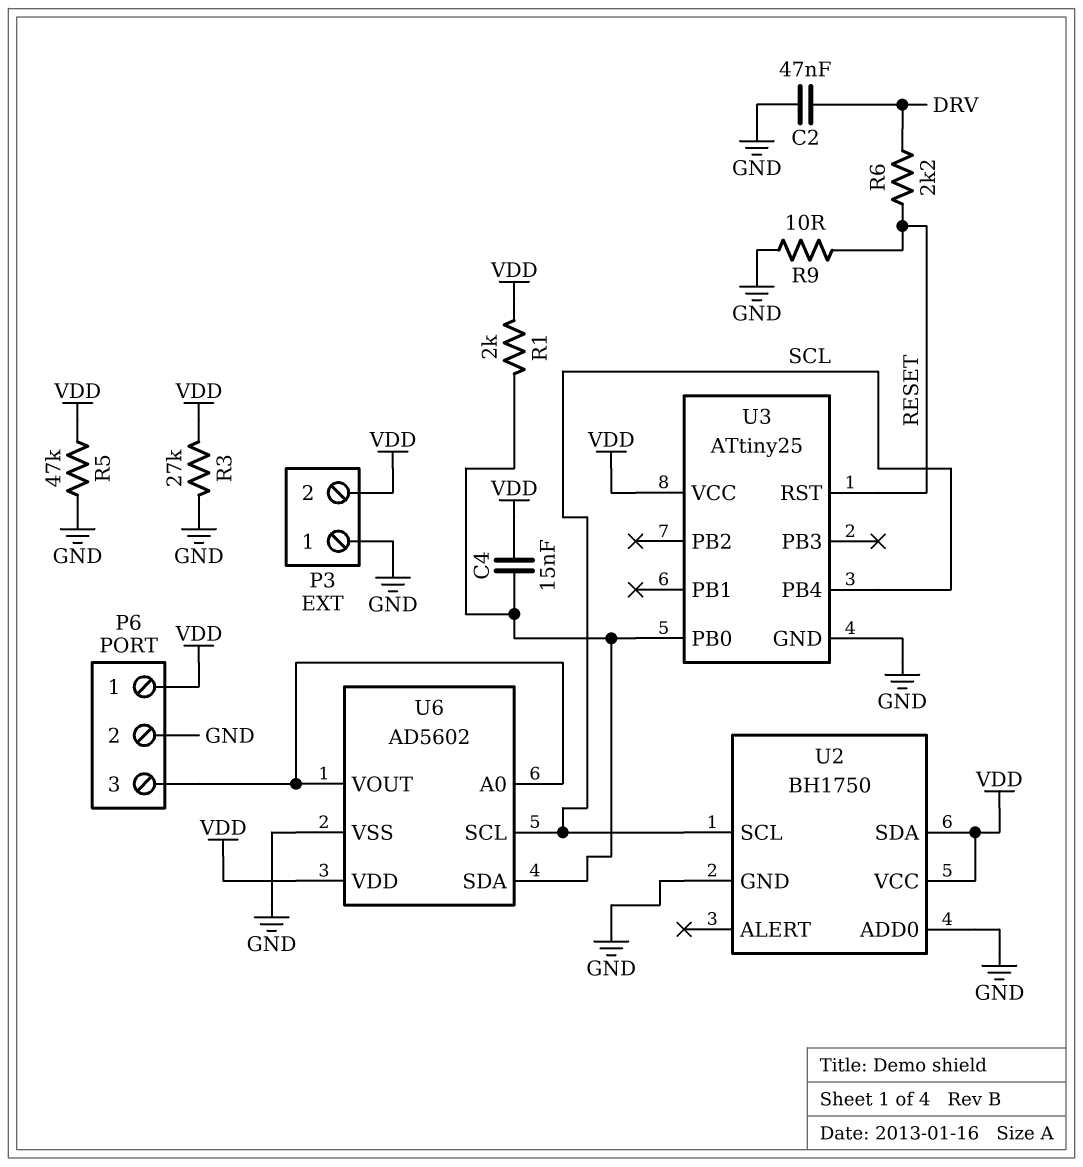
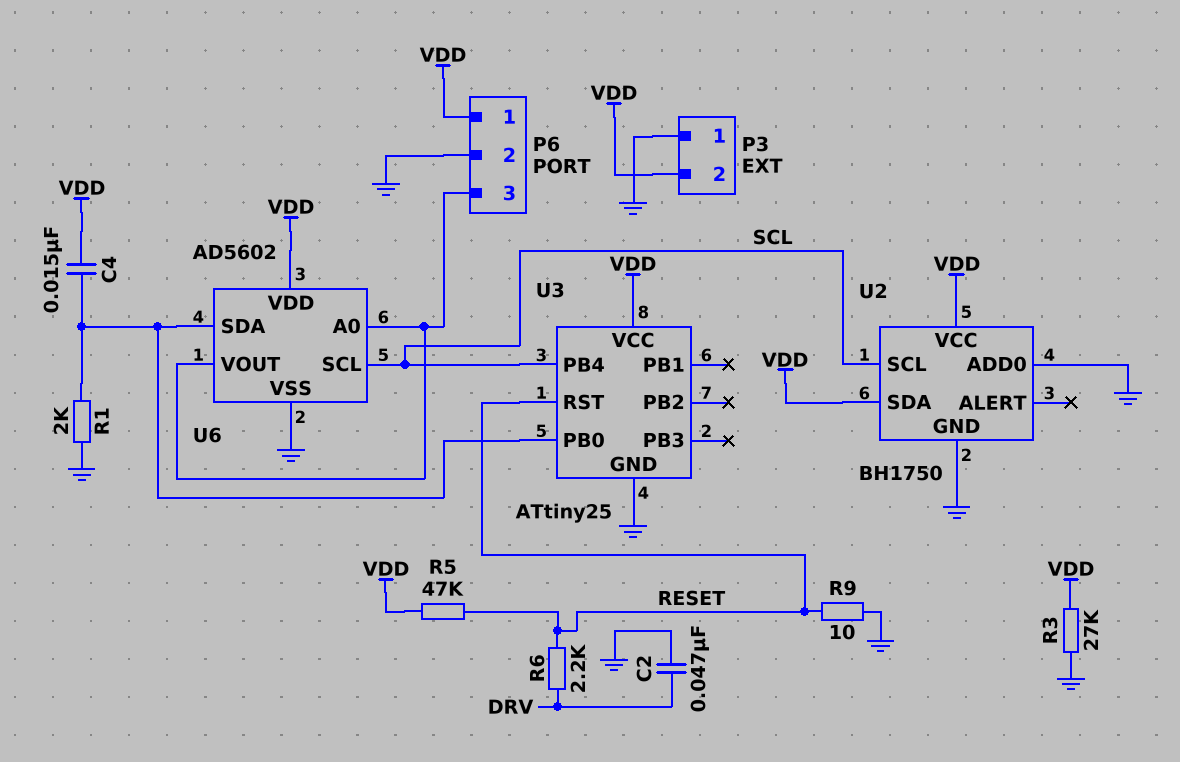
R1: 2k (U3/PB0, VDD) -> 2k (GND, U3/PB0)
R5: 47k (GND, VDD) -> 47k (RESET, VDD)

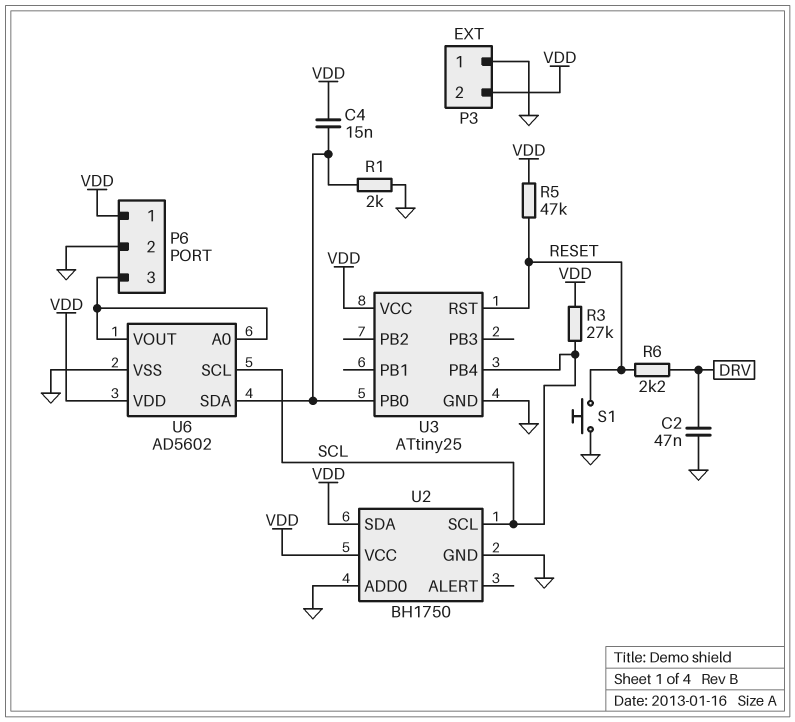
R3: 27k (GND, VDD) -> 27k (SCL, VDD)
R9: 10 (GND, RESET) -> none
S1: none -> button (GND, RESET)

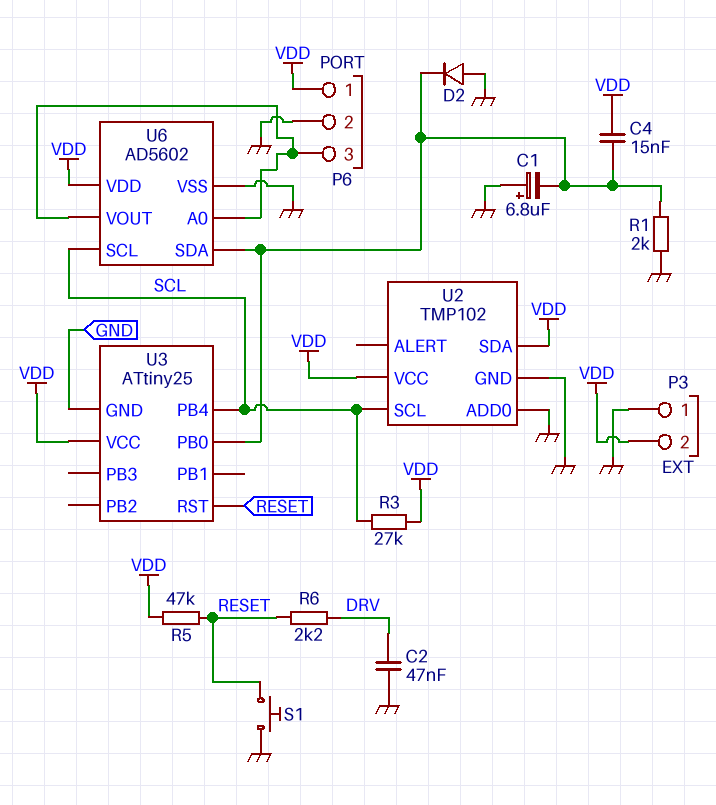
C1: none -> 6.8uF (plus GND, minus U3/PB0)
D2: none -> diode (A GND, K U3/PB0)
U2: BH1750 -> TMP102

